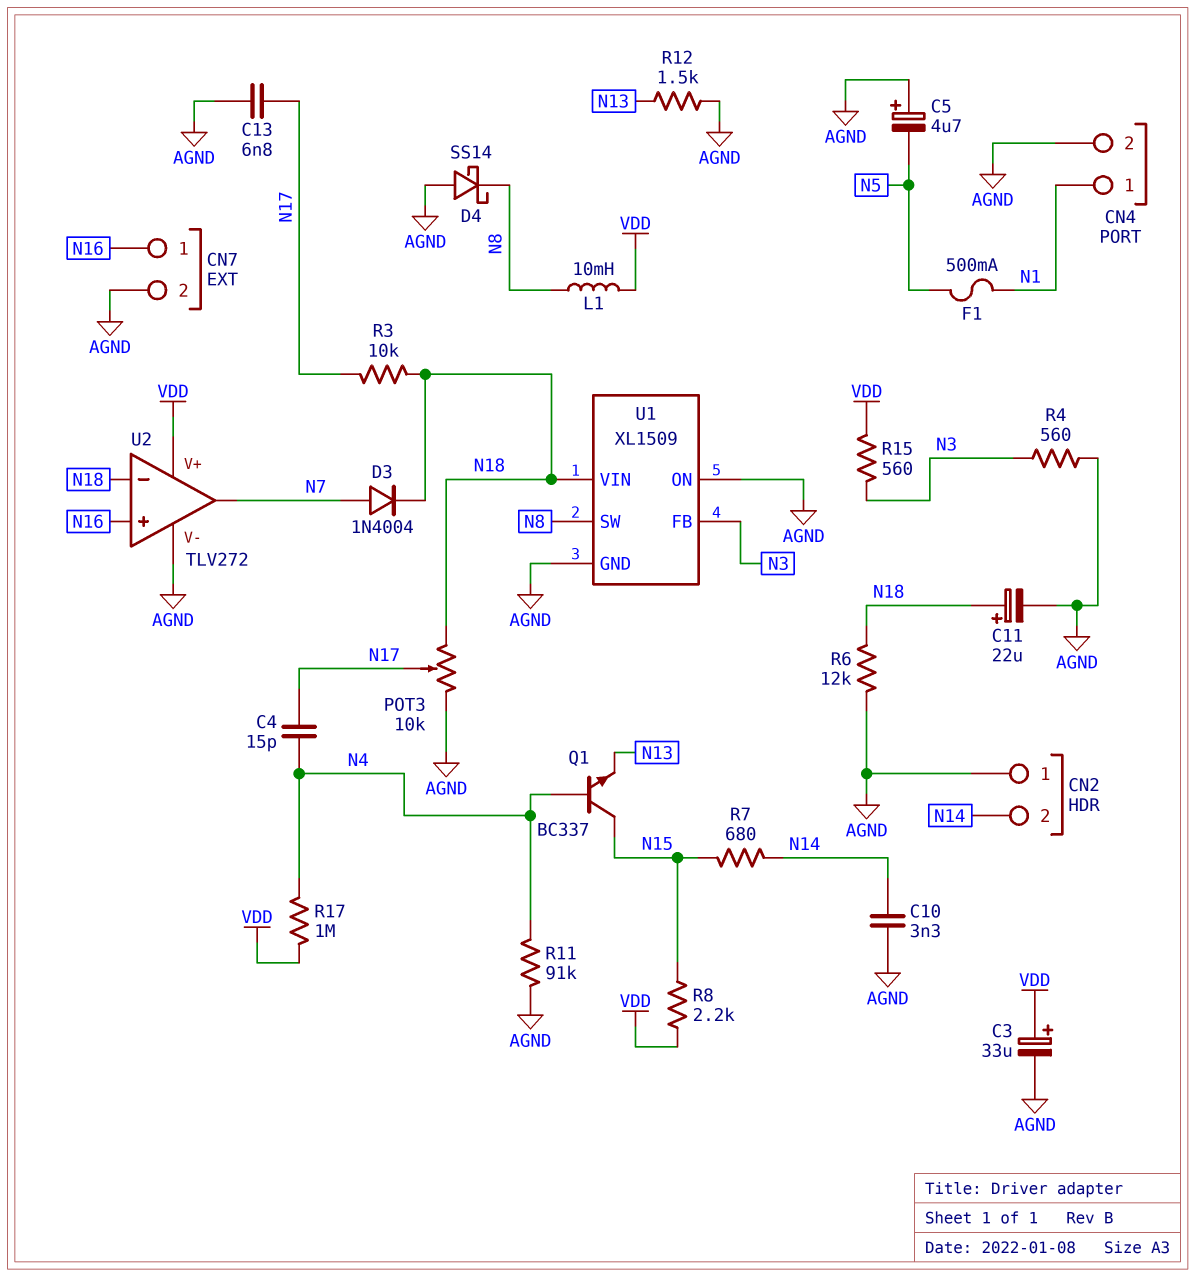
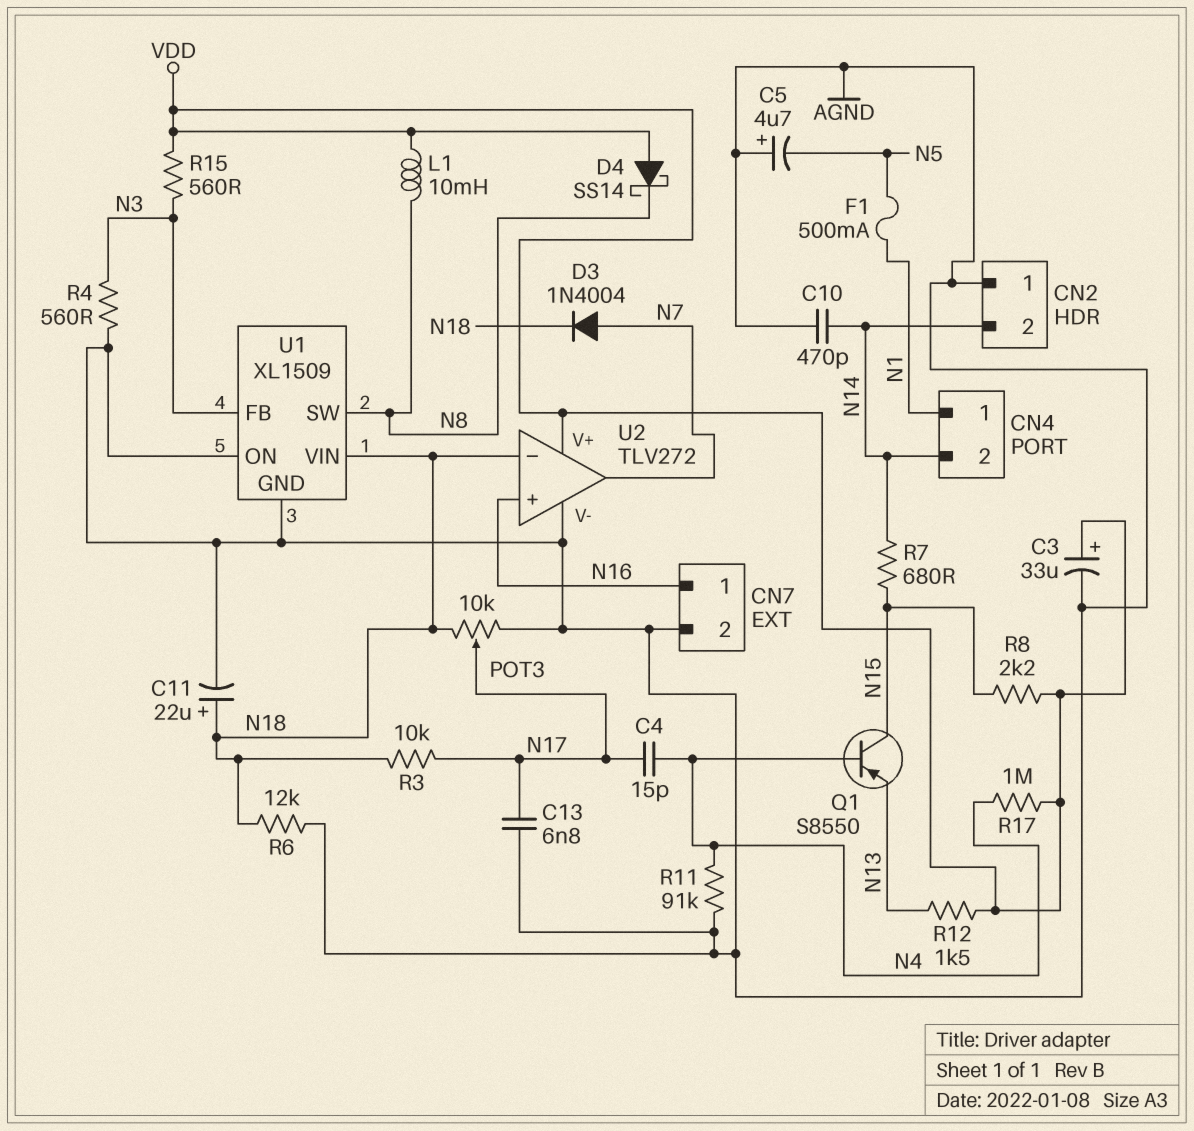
C10: 3.3nF (AGND, N14) -> 470pF (AGND, N14)
CN4 pin 2: AGND -> N14
D4: schottky SS14 (A AGND, K N8) -> schottky SS14 (A VDD, K N8)
Q1: NPN BC337 (B N4, C N15, E N13) -> PNP S8550 (B N4, C N15, E N13)
R12: 1.5k (AGND, N13) -> 1.5k (N13, VDD)

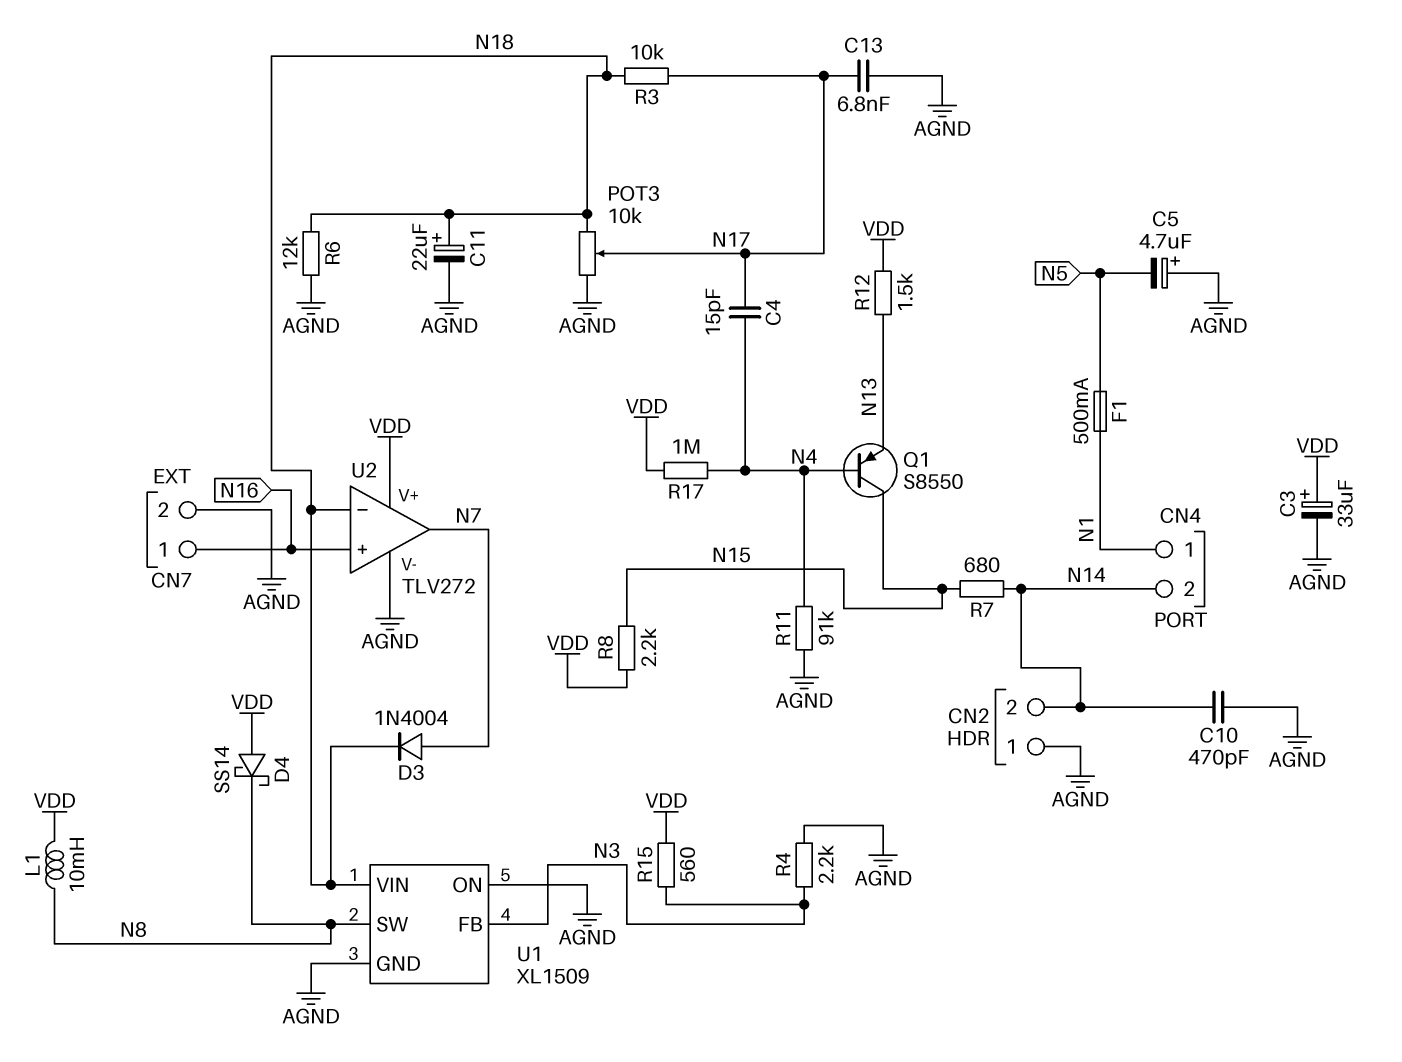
R4: 560 (AGND, N3) -> 2.2k (AGND, N3)

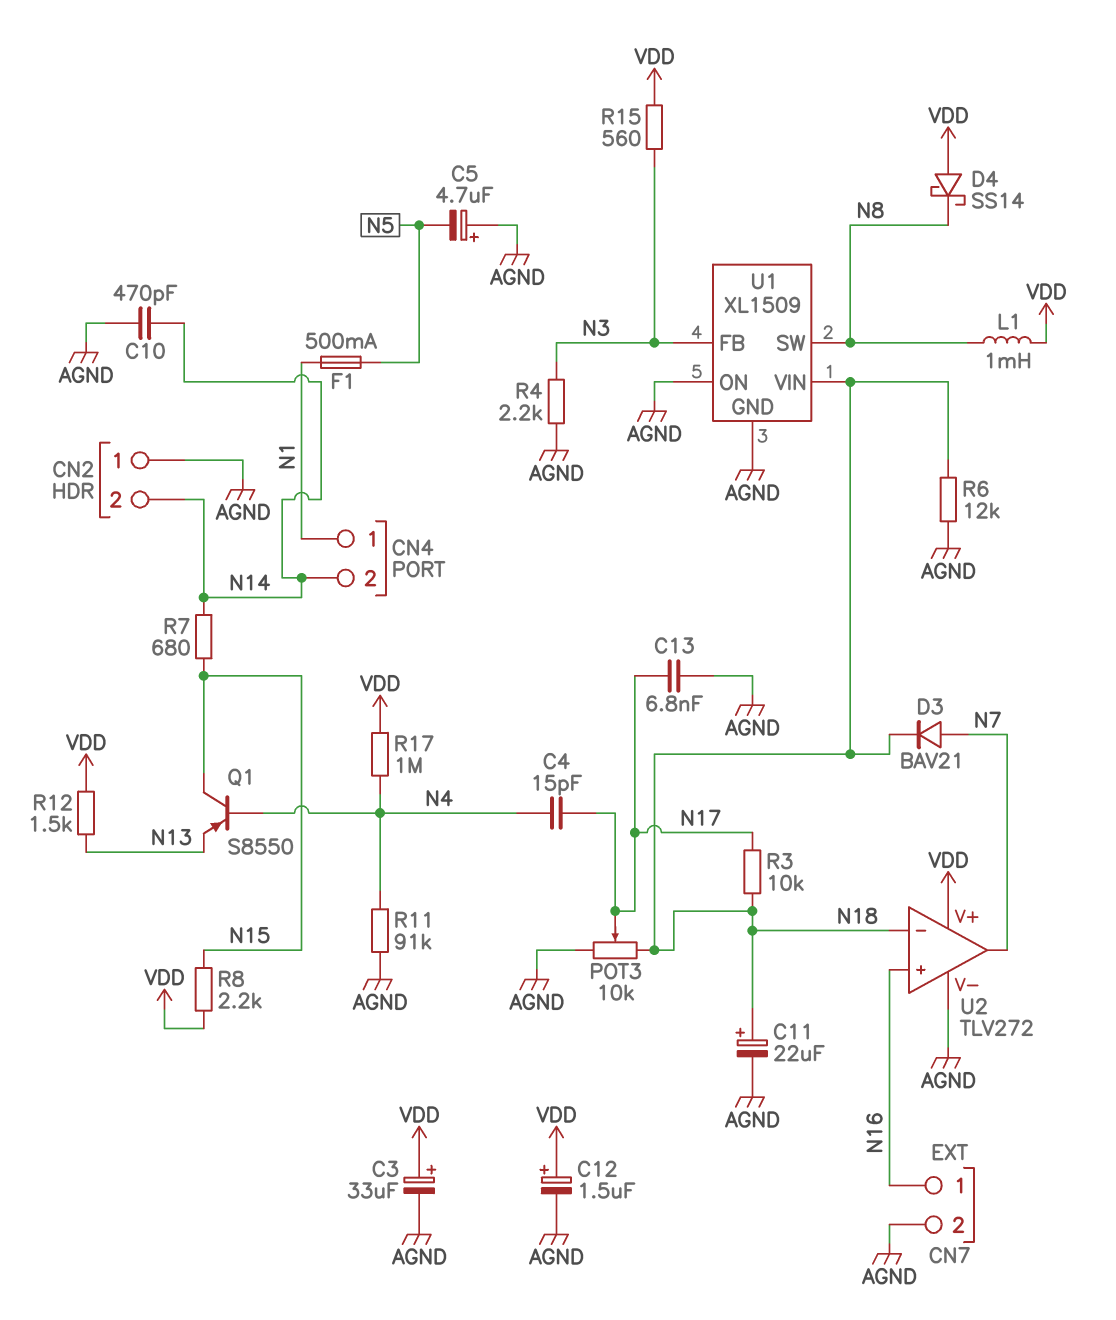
C12: none -> 1.5uF (plus VDD, minus AGND)
D3: diode 1N4004 (A N7, K N18) -> diode BAV21 (A N7, K N18)
L1: 10mH (N8, VDD) -> 1mH (N8, VDD)

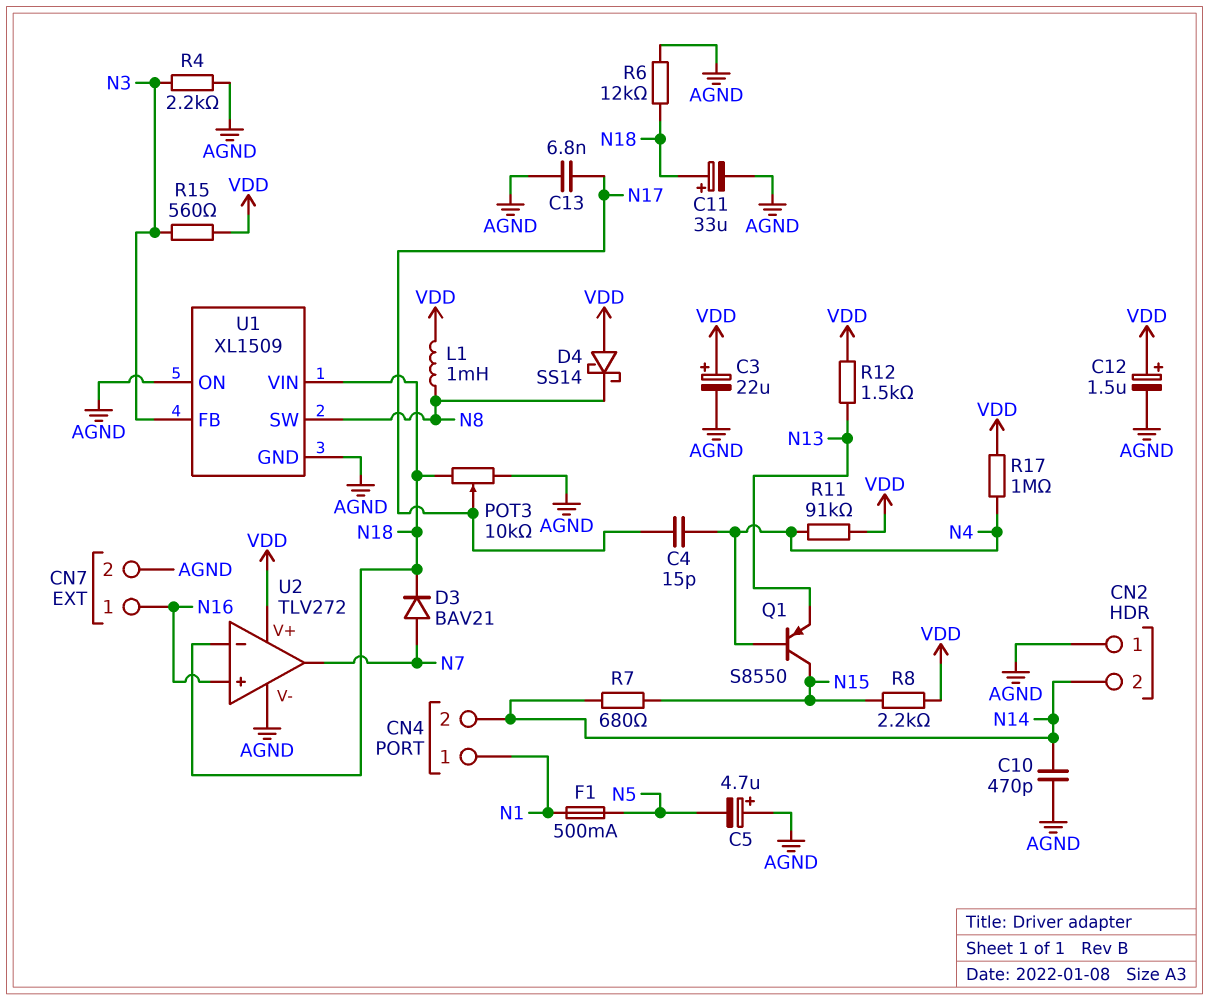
C3: 33uF (plus VDD, minus AGND) -> 22uF (plus VDD, minus AGND)
C11: 22uF (plus N18, minus AGND) -> 33uF (plus N18, minus AGND)
R3: 10k (N17, N18) -> none
R11: 91k (AGND, N4) -> 91k (N4, VDD)

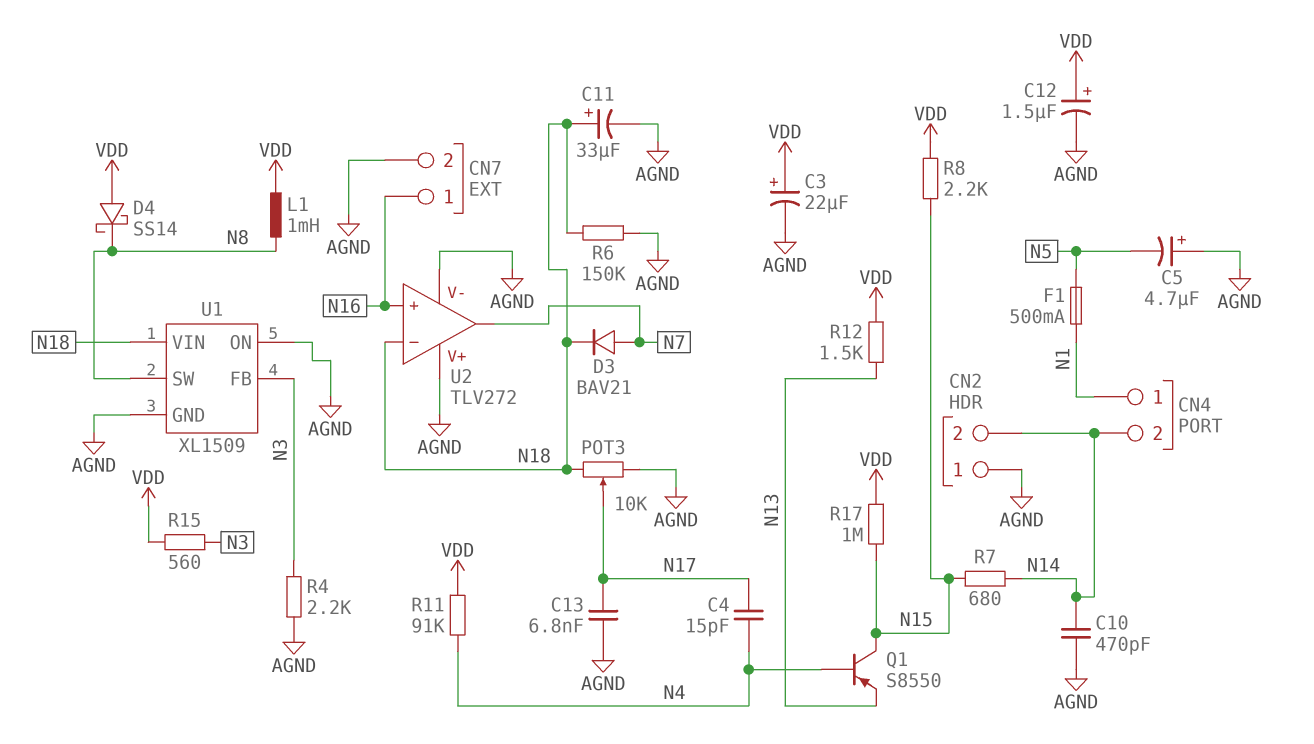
R6: 12k (AGND, N18) -> 150k (AGND, N18)
R17: 1M (N4, VDD) -> 1M (N15, VDD)
U2 pin V+: VDD -> AGND

